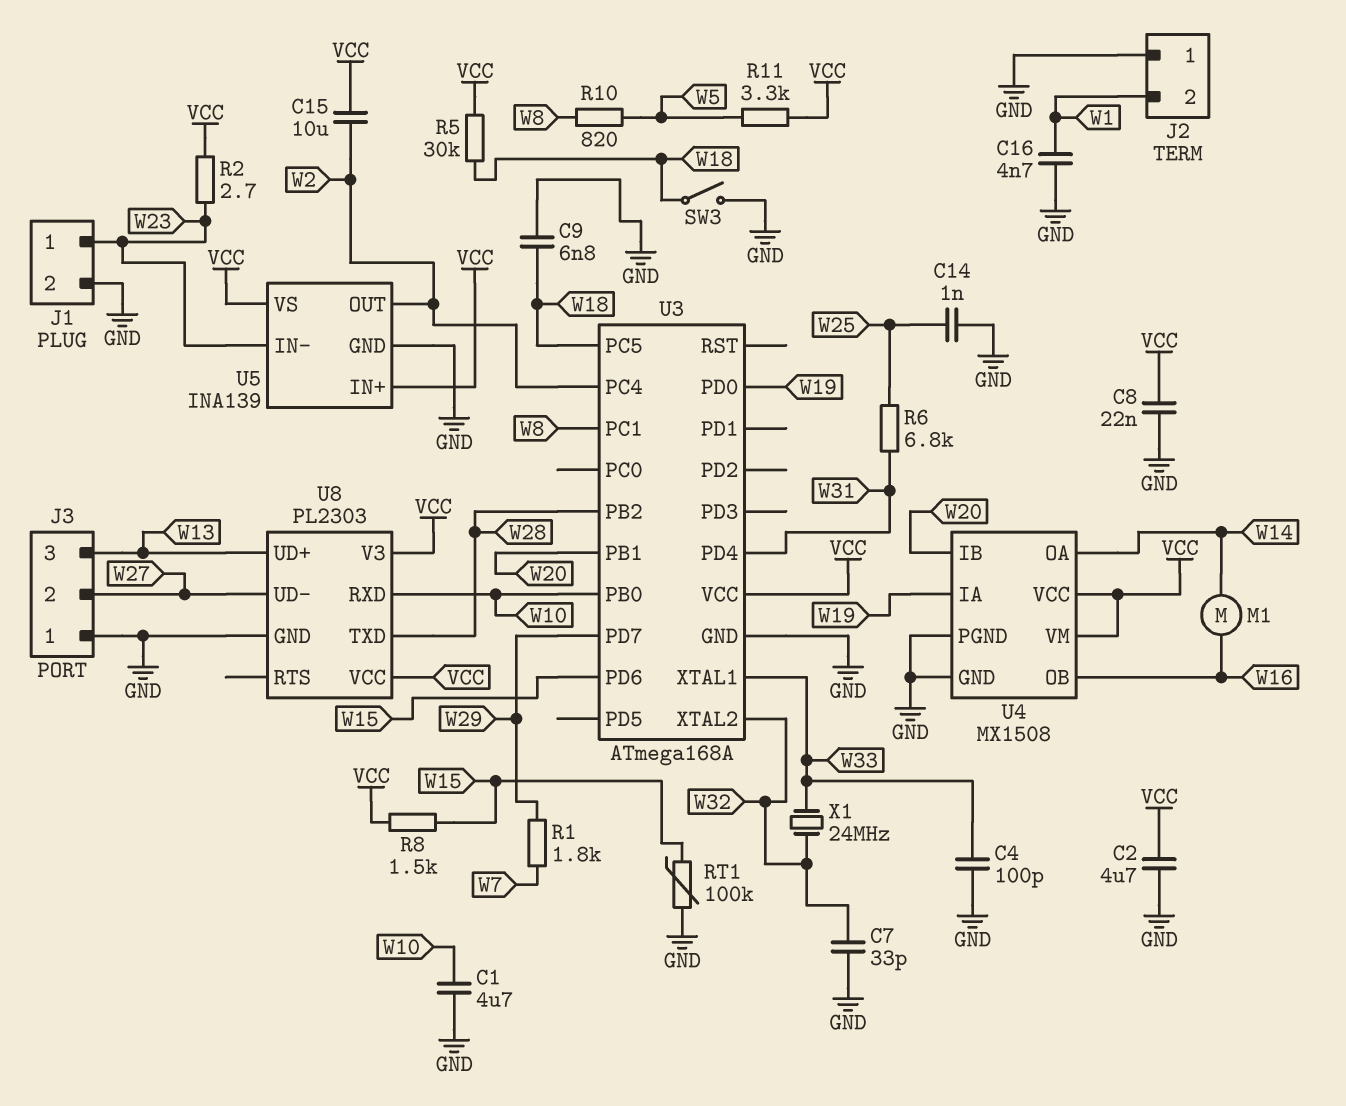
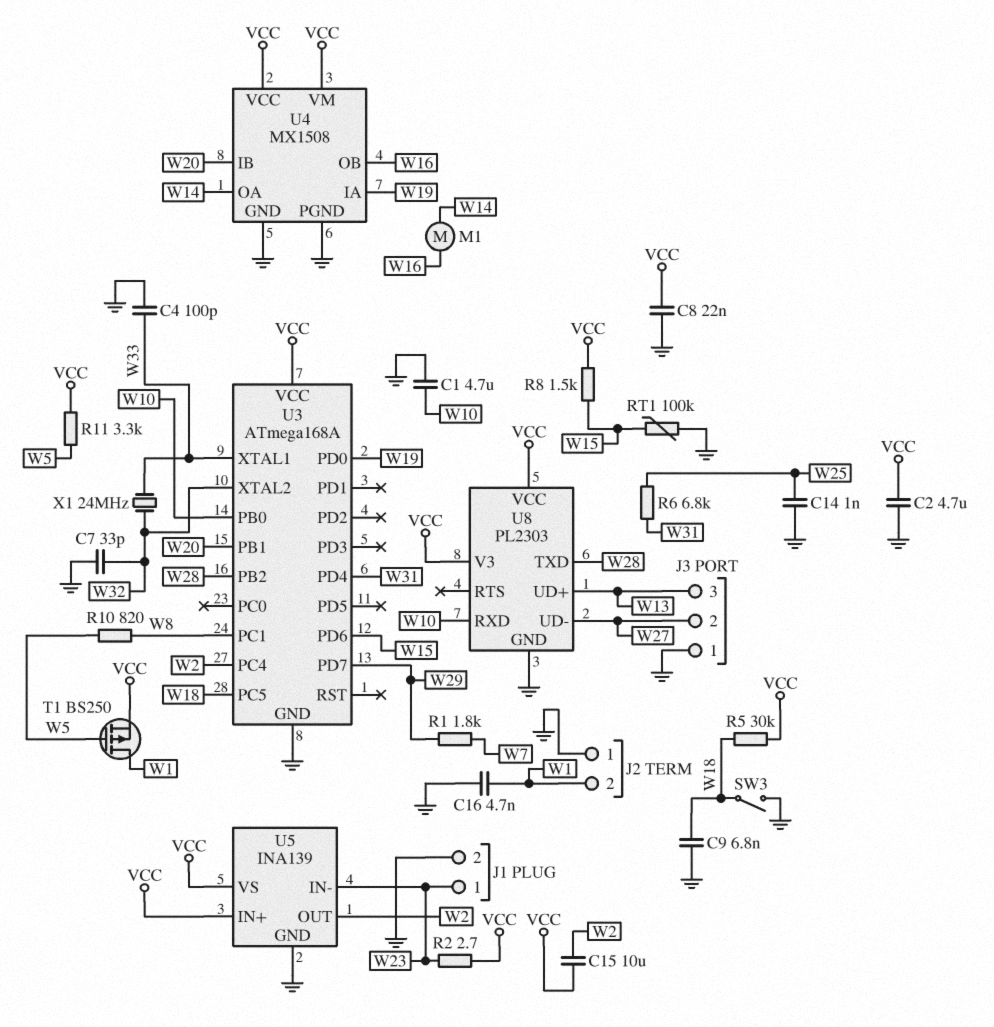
T1: none -> PMOS BS250 (G W5, D W1, S VCC)

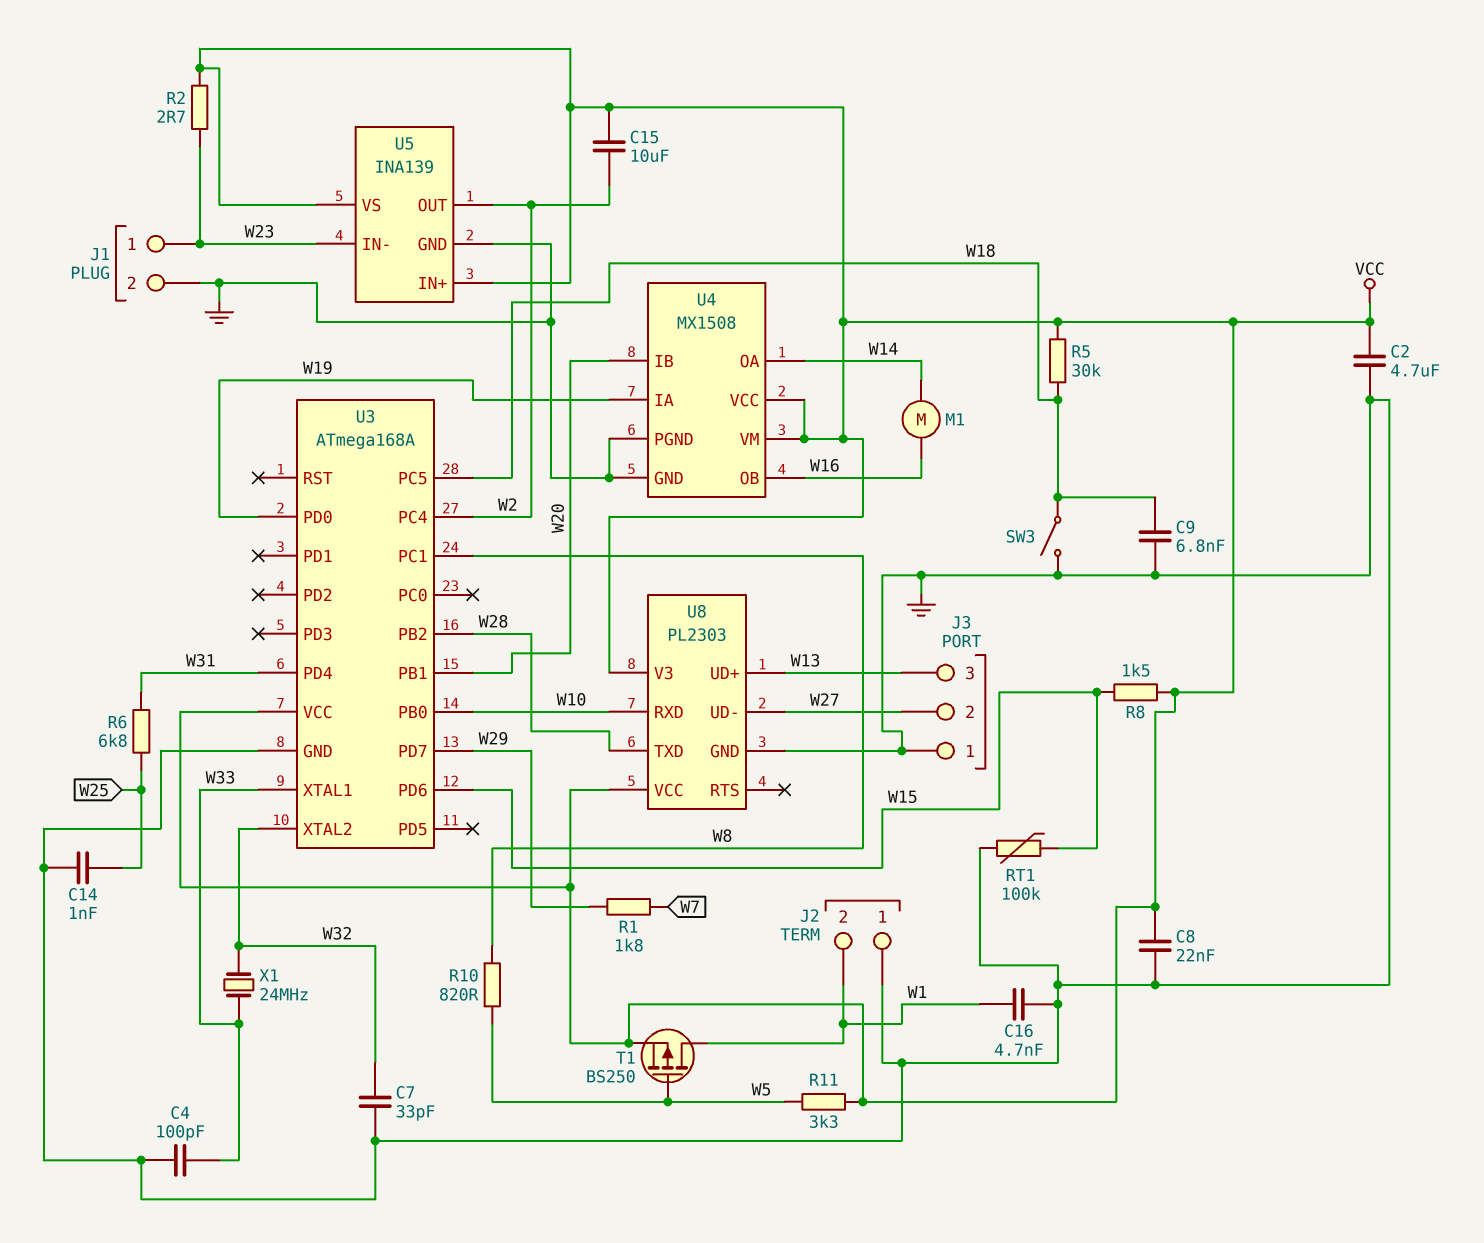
C1: 4.7uF (GND, W10) -> none

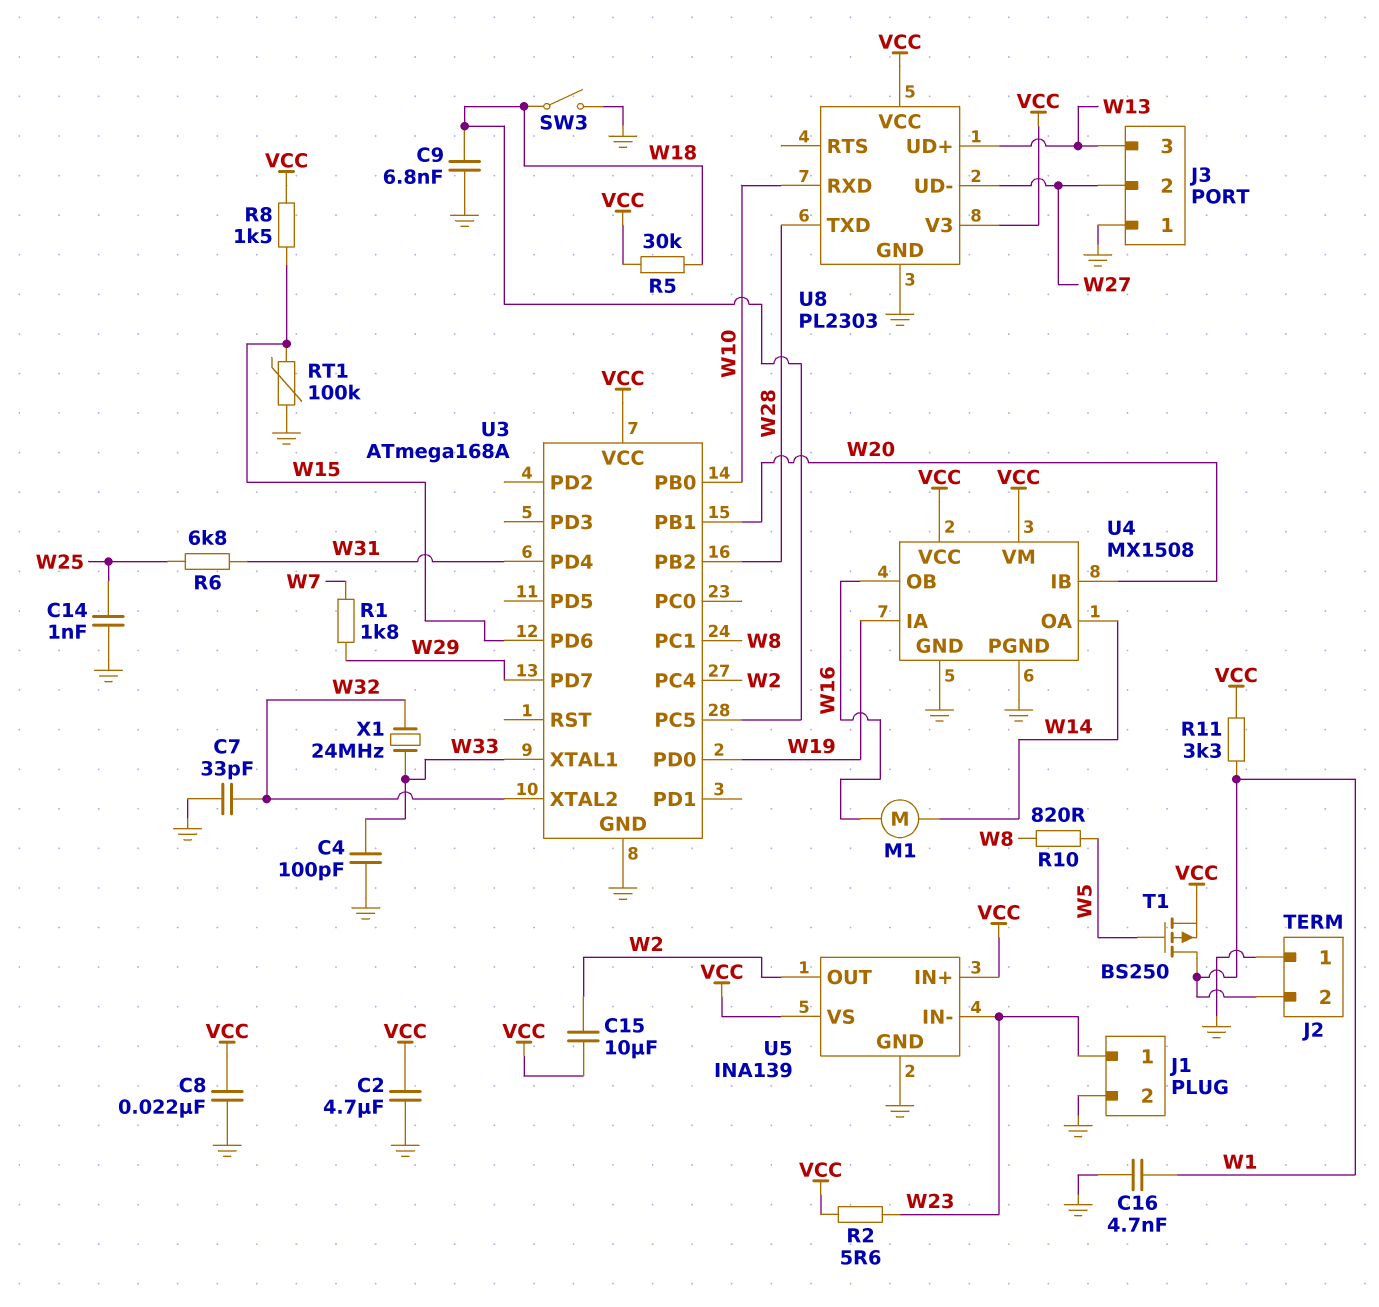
R2: 2.7 (VCC, W23) -> 5.6 (VCC, W23)
R11: 3.3k (VCC, W5) -> 3.3k (VCC, W1)

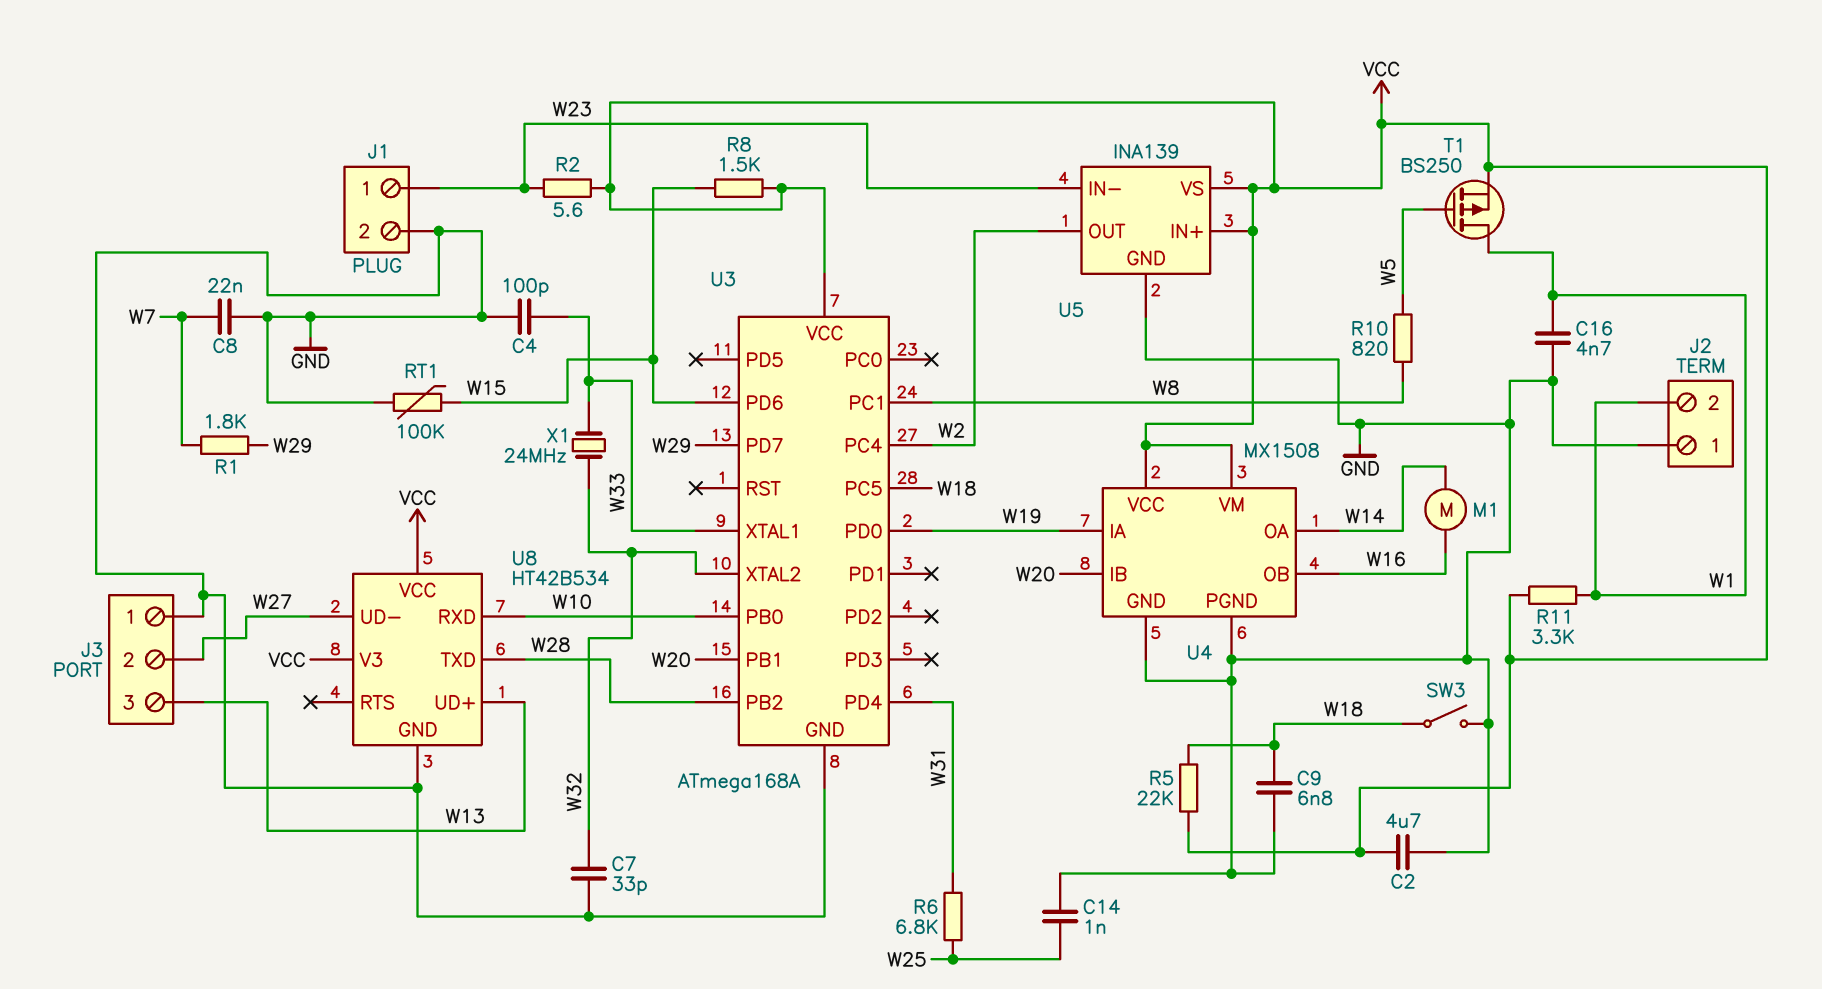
C8: 22nF (GND, VCC) -> 22nF (GND, W7)
C15: 10uF (VCC, W2) -> none
R5: 30k (VCC, W18) -> 22k (VCC, W18)
U8: PL2303 -> HT42B534

